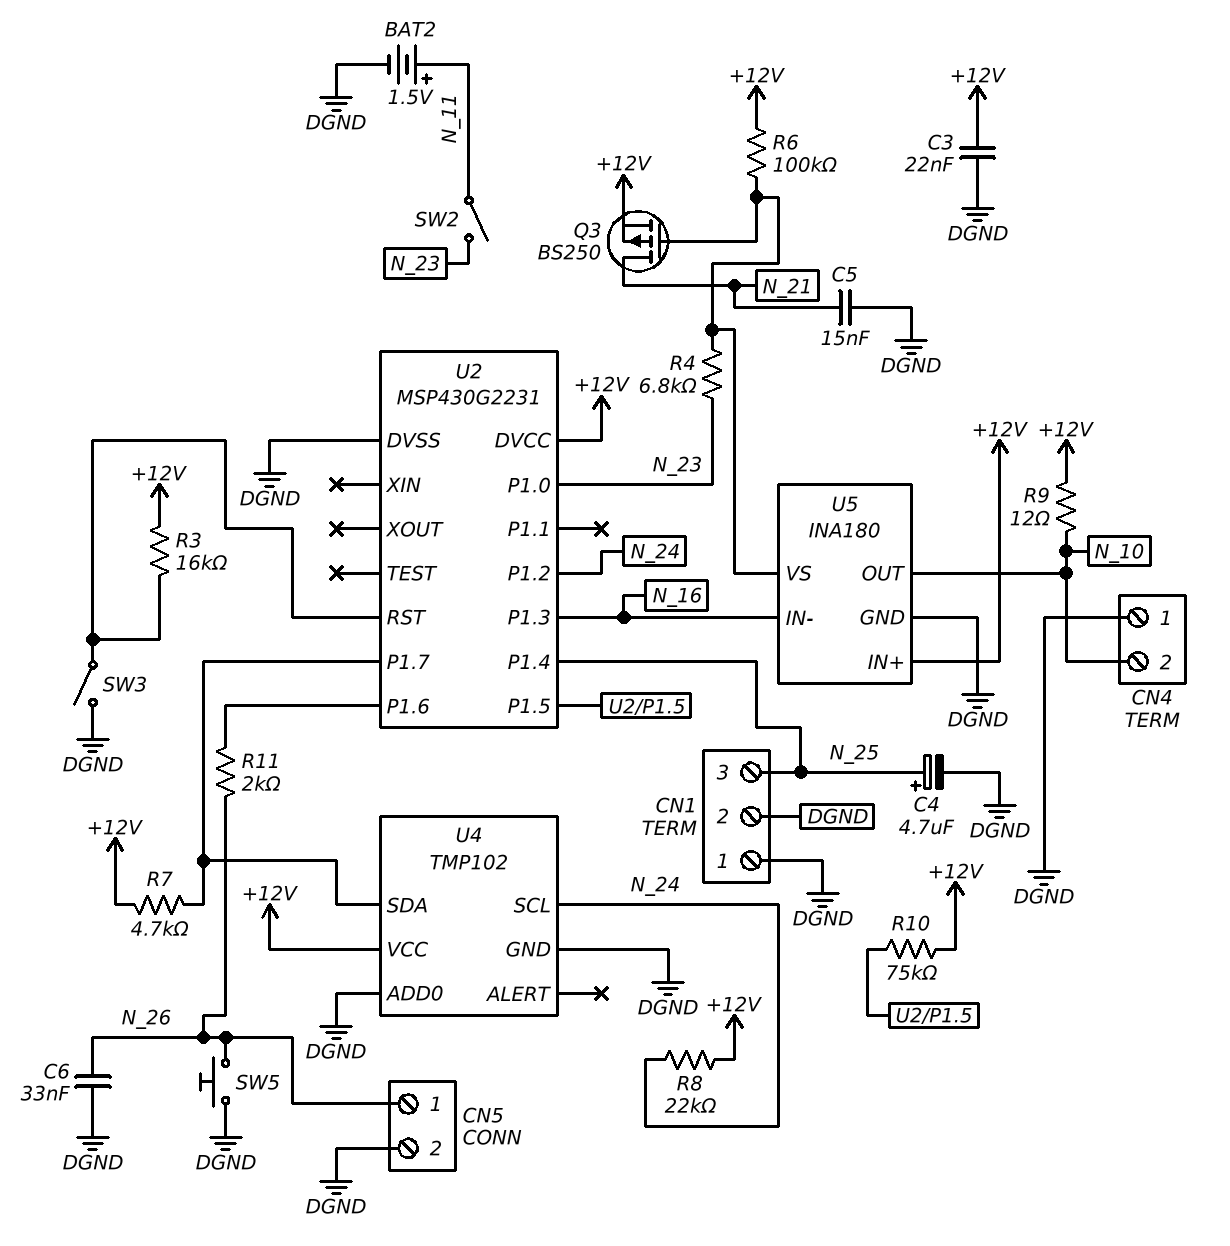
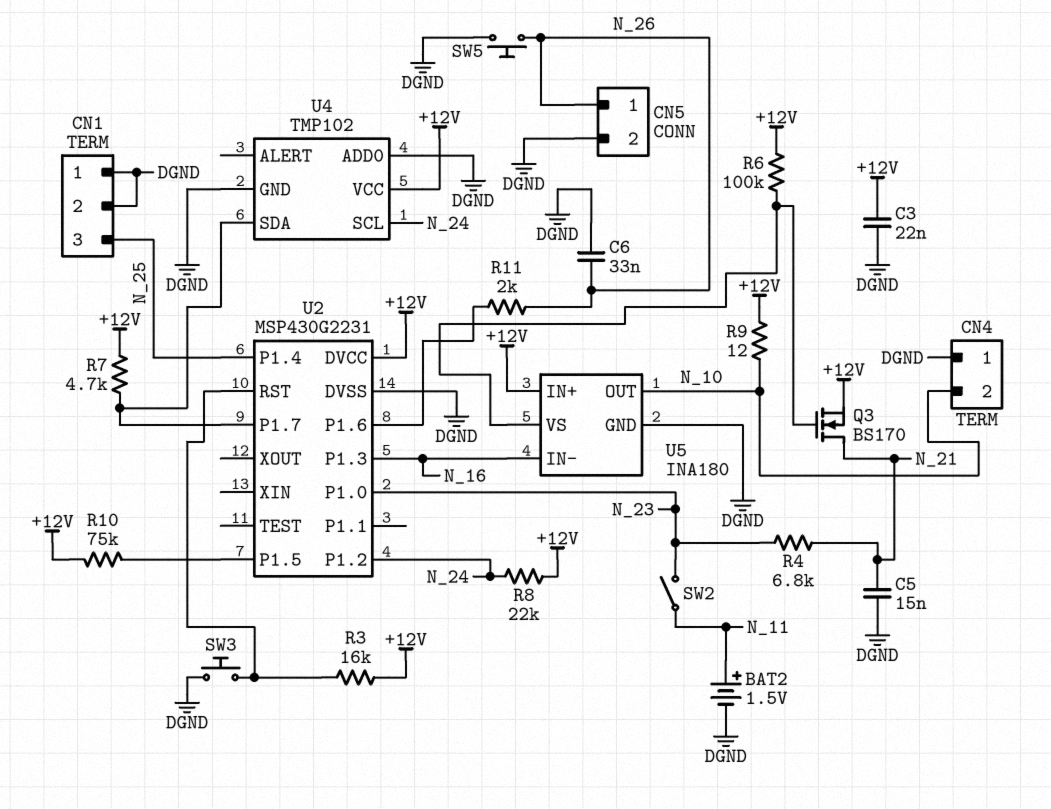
C4: 4.7uF (plus N_25, minus DGND) -> none
Q3: PMOS BS250 (G U5/VS, D N_21, S +12V) -> NMOS BS170 (G U5/VS, D N_21, S +12V)
R4: 6.8k (N_23, U5/VS) -> 6.8k (N_21, N_23)
SW3: switch (DGND, U2/RST) -> button (DGND, U2/RST)

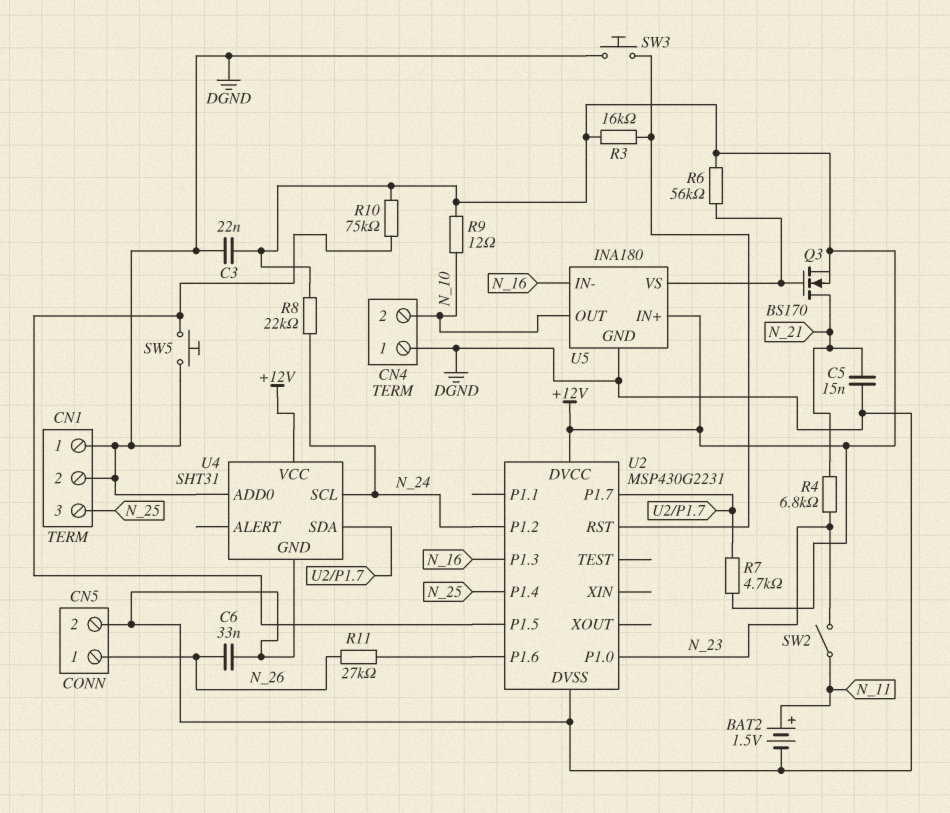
R6: 100k (+12V, U5/VS) -> 56k (+12V, U5/VS)
R11: 2k (N_26, U2/P1.6) -> 27k (N_26, U2/P1.6)
SW5: button (DGND, N_26) -> button (DGND, U2/P1.5)
U4: TMP102 -> SHT31

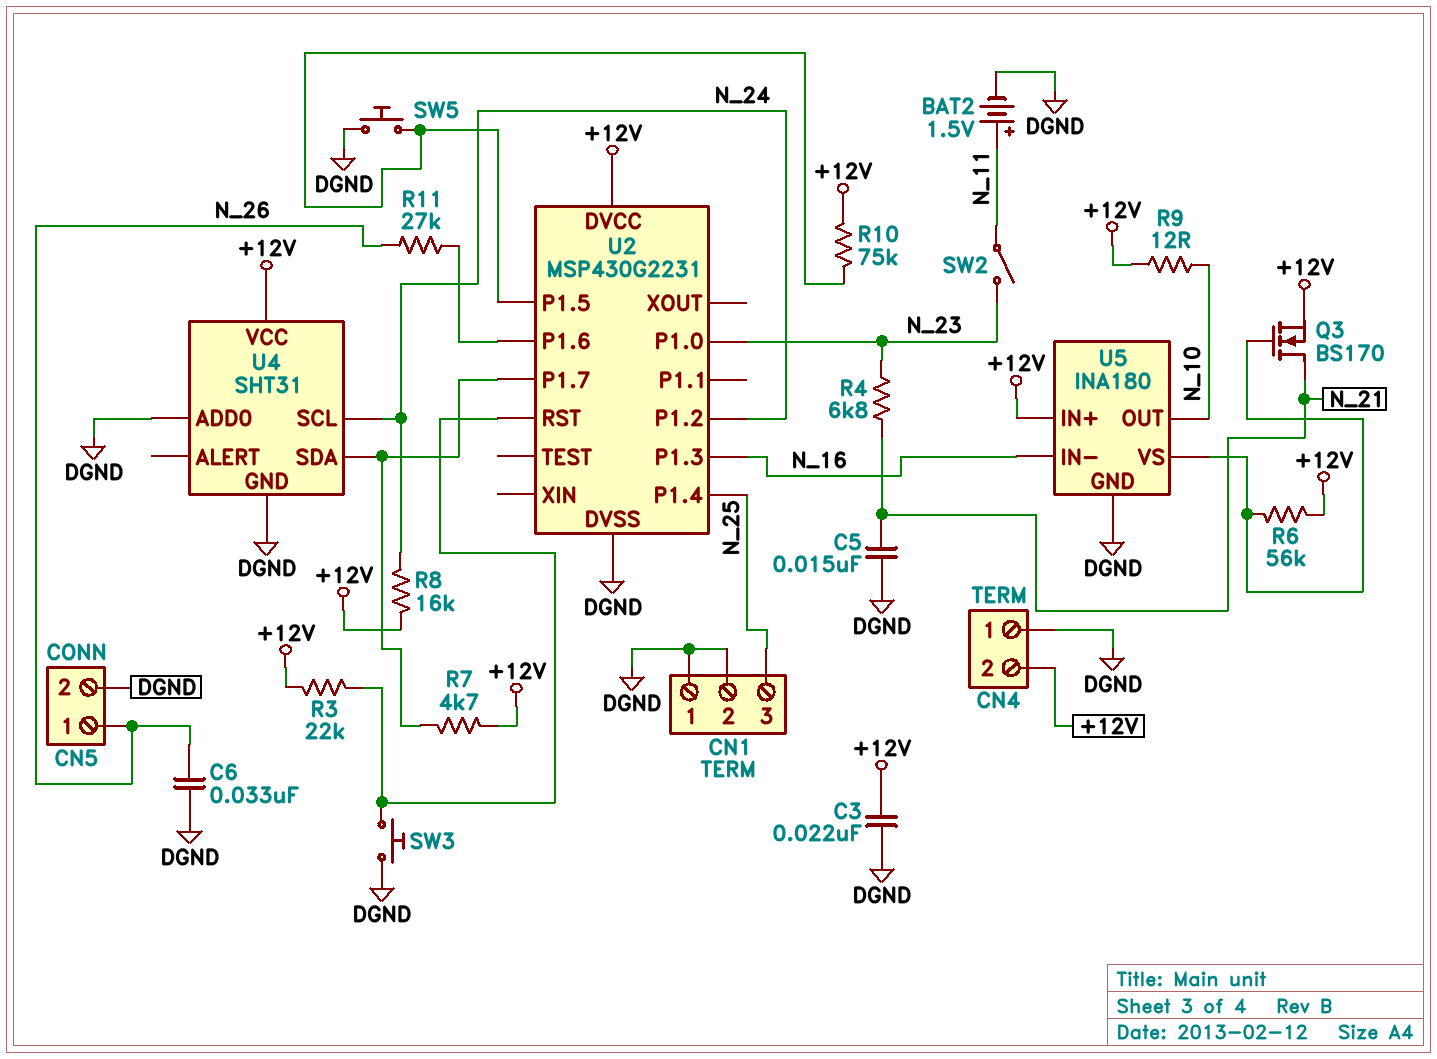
CN4 pin 2: N_10 -> +12V
R3: 16k (+12V, U2/RST) -> 22k (+12V, U2/RST)
R8: 22k (+12V, N_24) -> 16k (+12V, N_24)

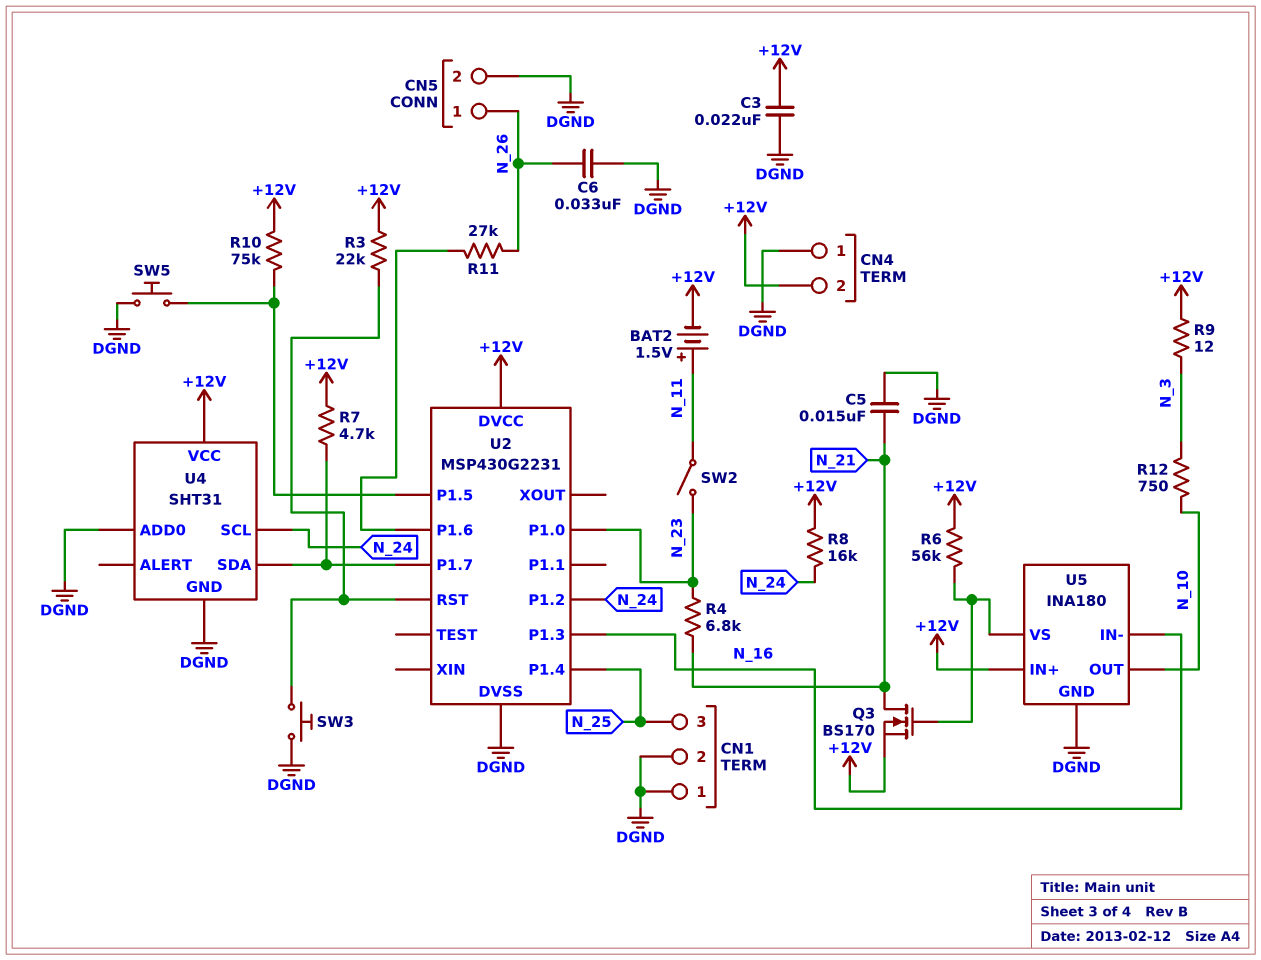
BAT2: 1.5V (plus N_11, minus DGND) -> 1.5V (plus N_11, minus +12V)
R9: 12 (+12V, N_10) -> 12 (+12V, N_3)
R12: none -> 750 (N_3, N_10)

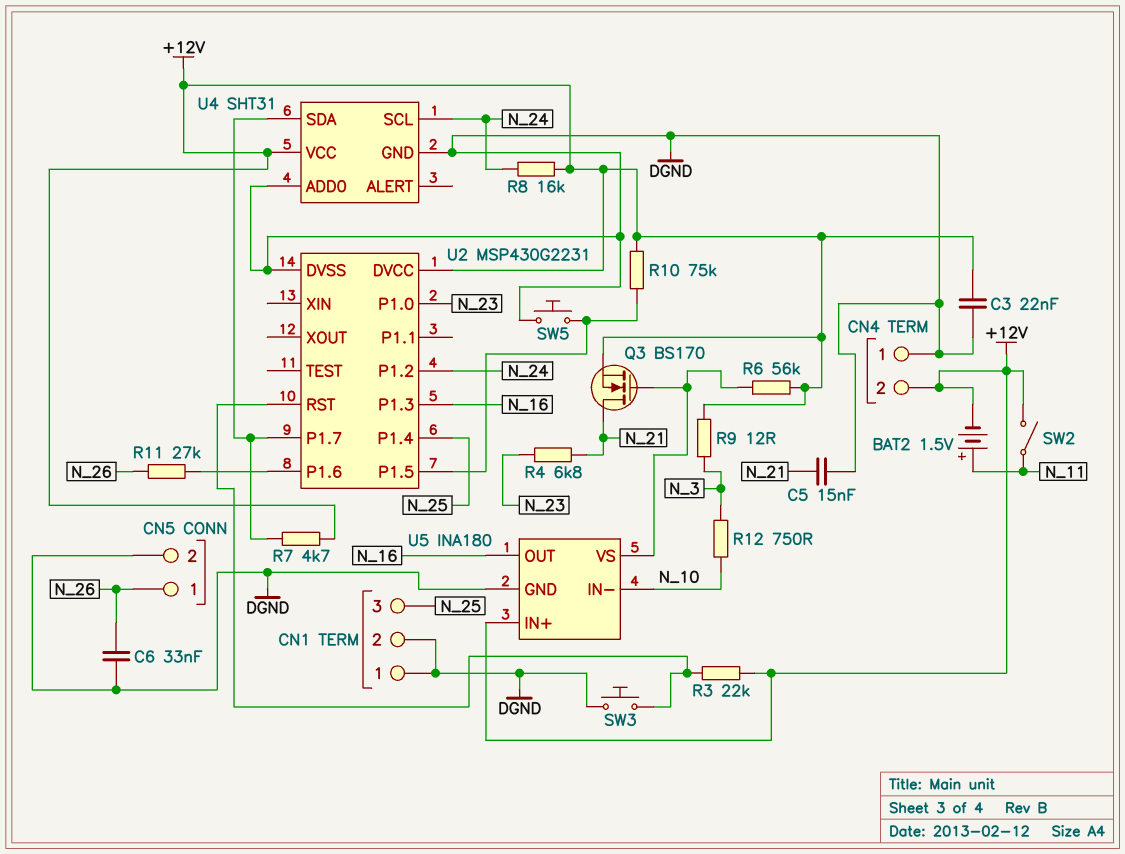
SW2: switch (N_11, N_23) -> switch (+12V, N_11)
U5 pin IN-: N_16 -> N_10
U5 pin OUT: N_10 -> N_16

